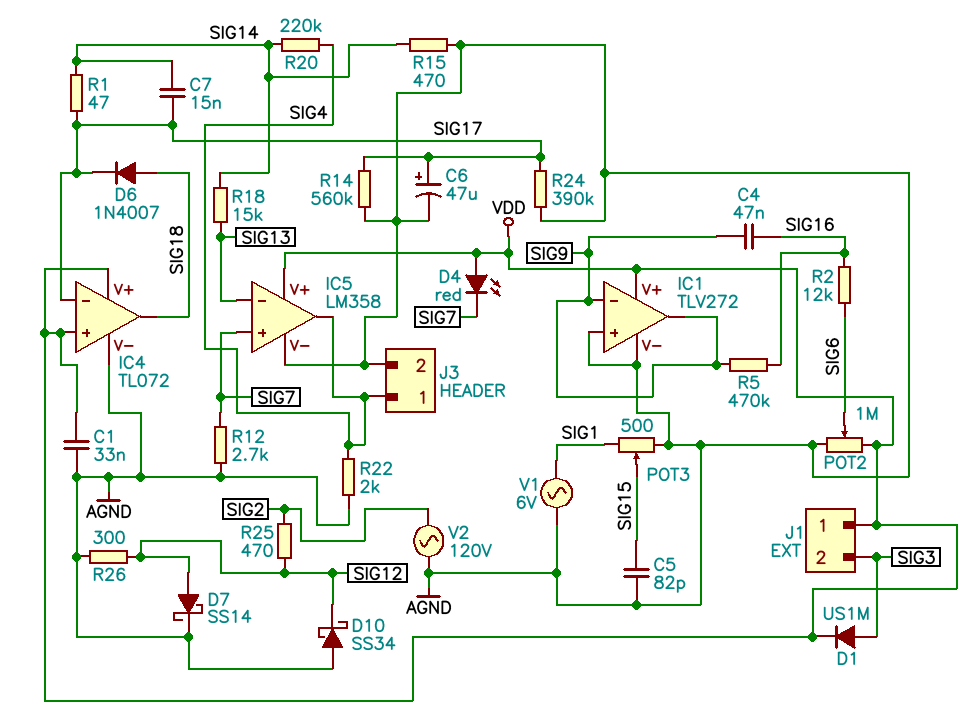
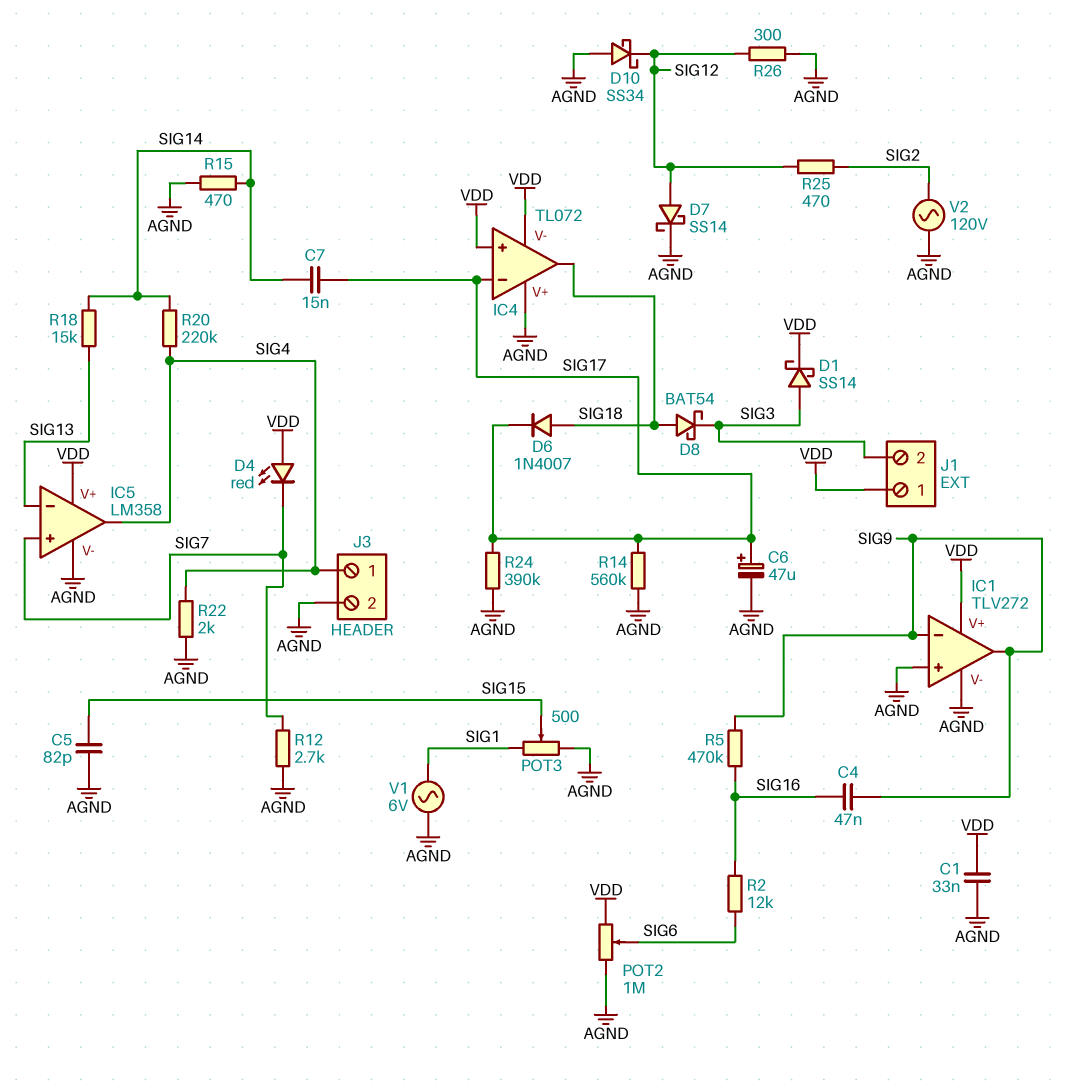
D1: diode US1M (A SIG3, K VDD) -> schottky SS14 (A SIG3, K VDD)
D8: none -> schottky BAT54 (A SIG18, K SIG3)
IC4 pin V+: VDD -> AGND
IC4 pin V-: AGND -> VDD
R1: 47 (SIG14, SIG17) -> none

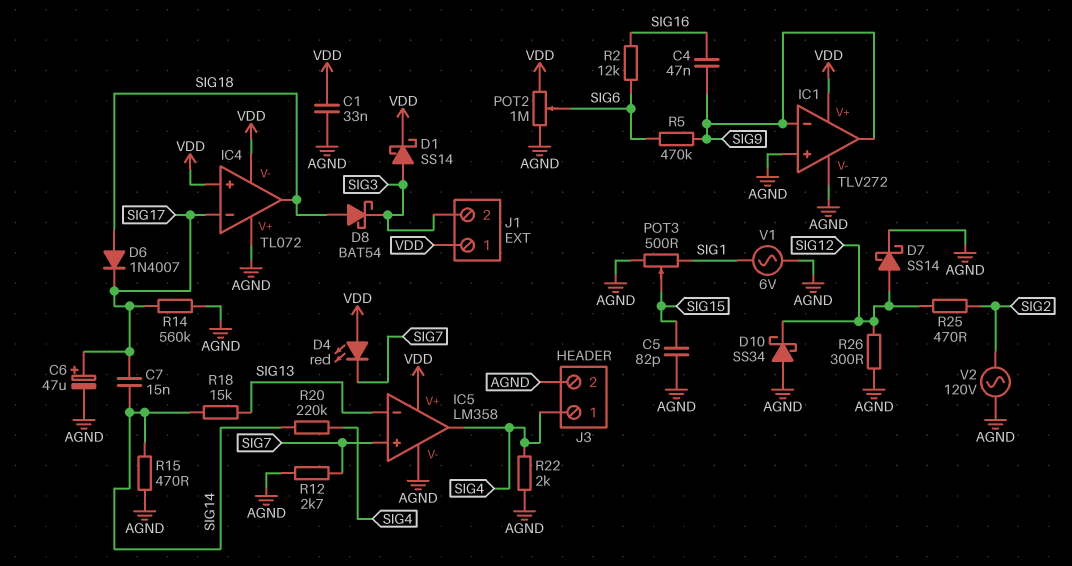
R5: 470k (SIG9, SIG16) -> 470k (SIG6, SIG9)
R24: 390k (AGND, SIG17) -> none

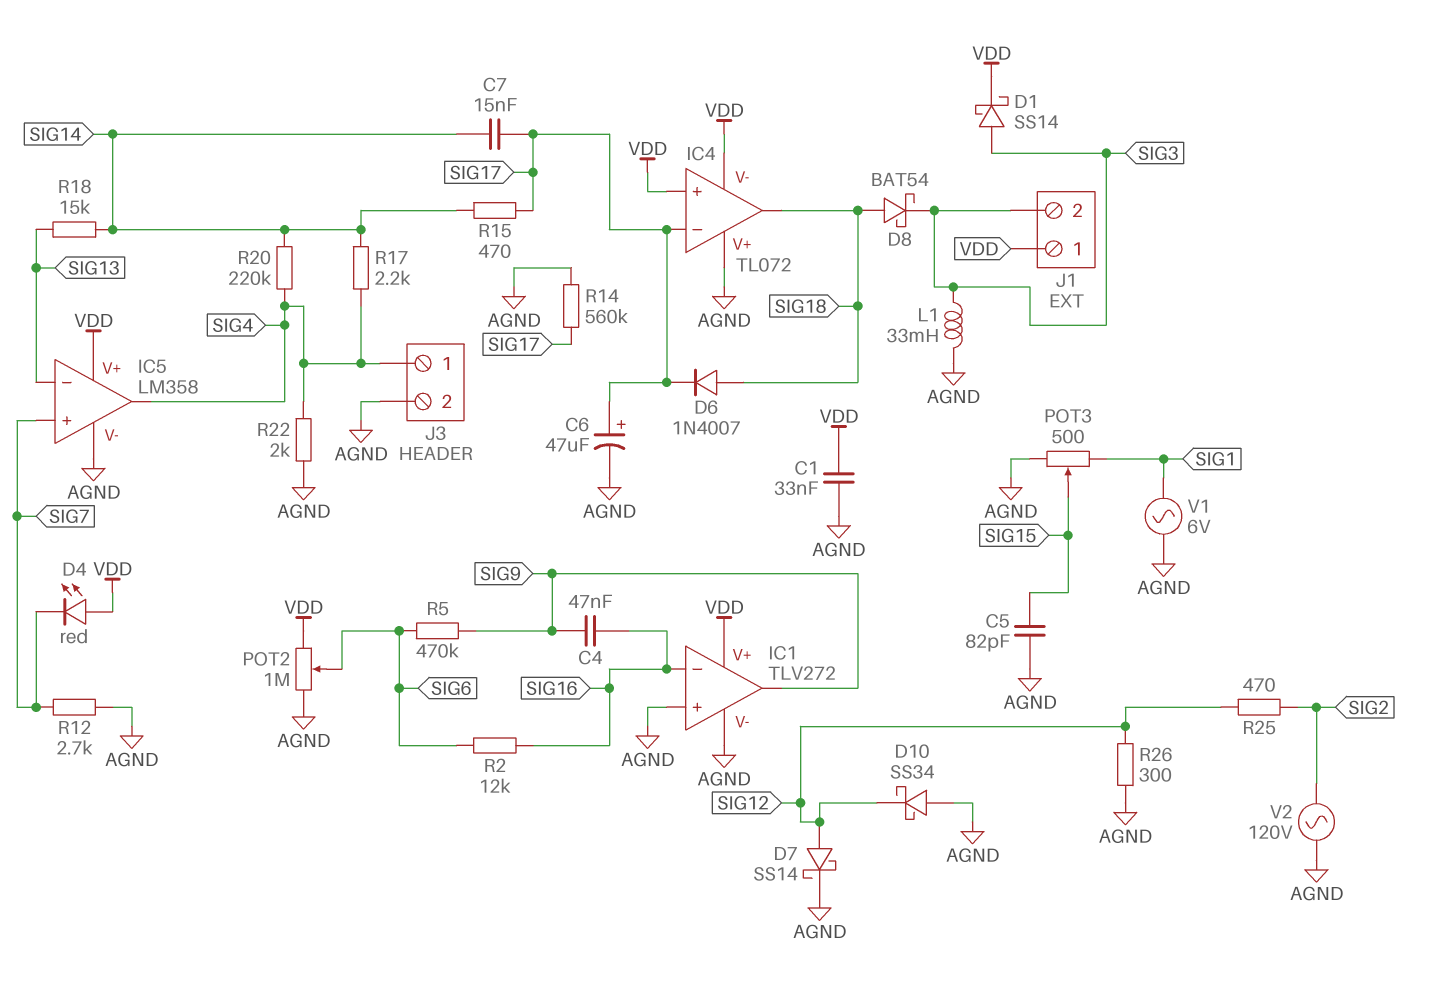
IC1 pin in-: SIG9 -> SIG16
L1: none -> 33mH (AGND, SIG3)
R15: 470 (AGND, SIG14) -> 470 (SIG14, SIG17)
R17: none -> 2.2k (SIG4, SIG14)

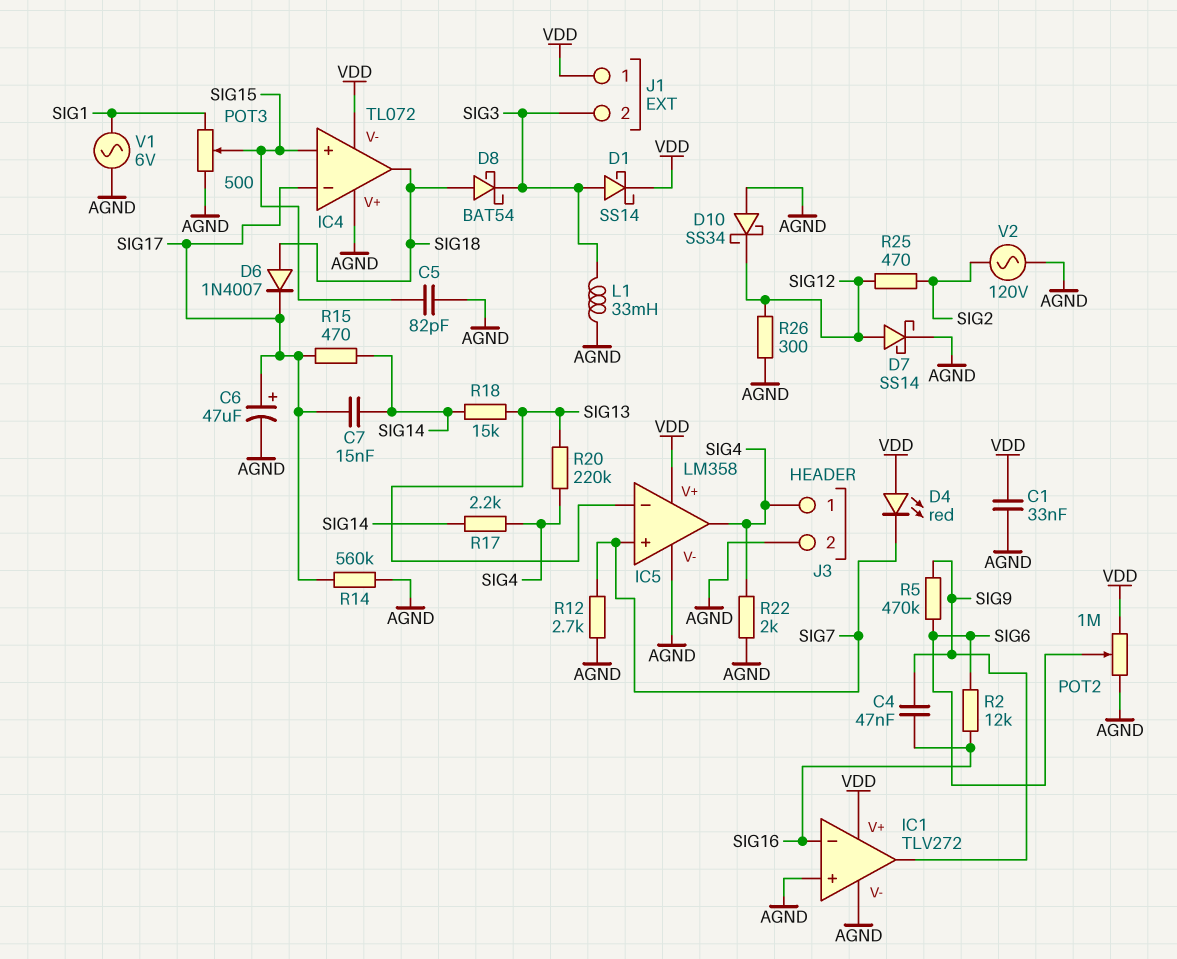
IC4 pin in+: VDD -> SIG15
R20: 220k (SIG4, SIG14) -> 220k (SIG4, SIG13)

